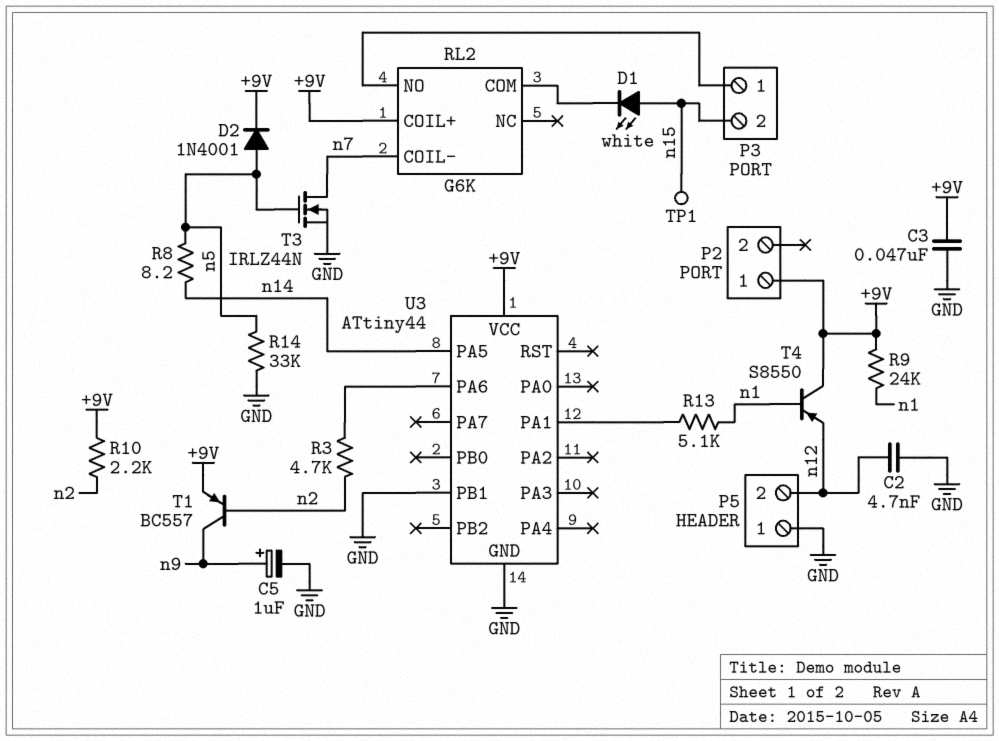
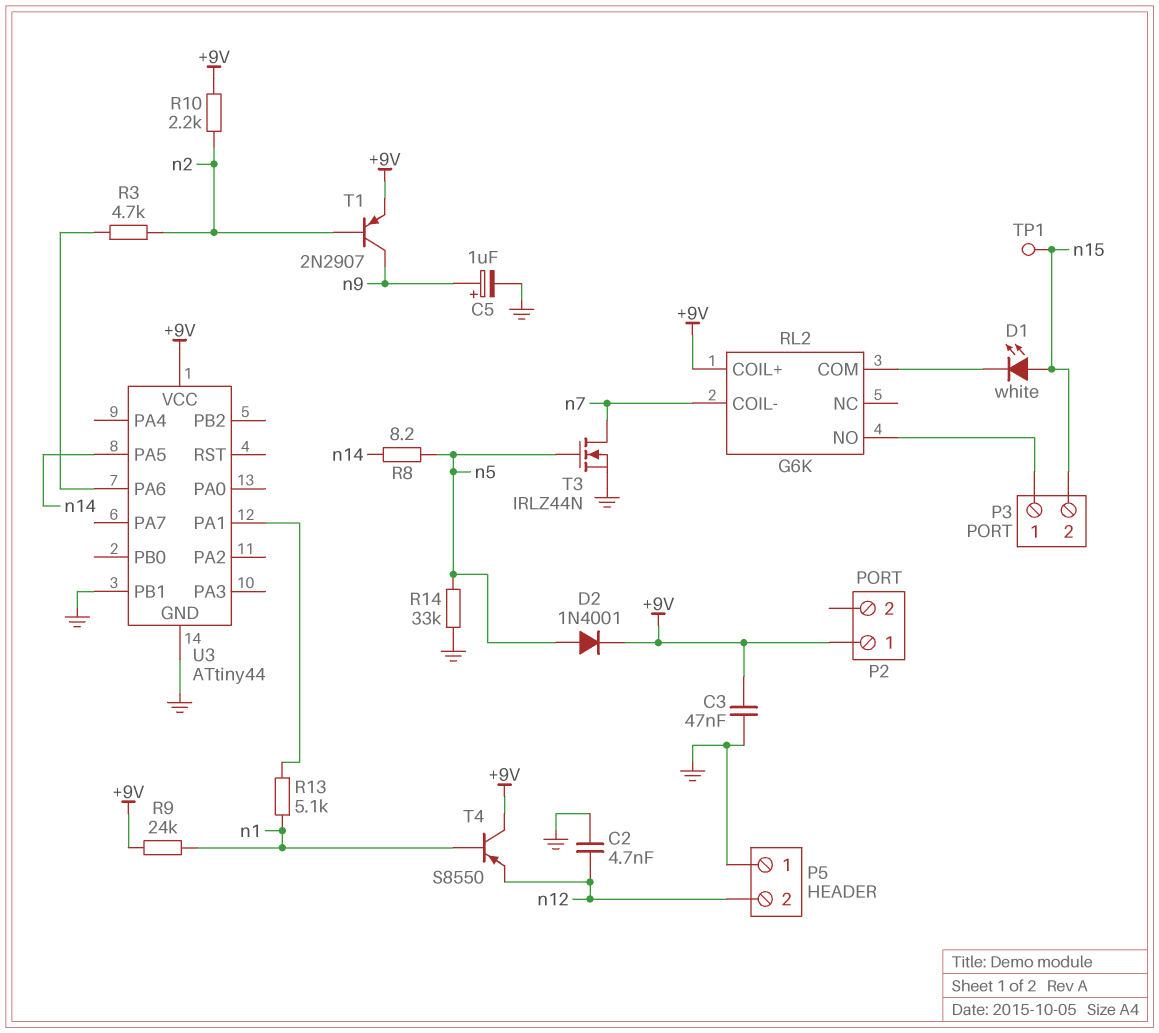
T1: PNP BC557 (B n2, C n9, E +9V) -> PNP 2N2907 (B n2, C n9, E +9V)

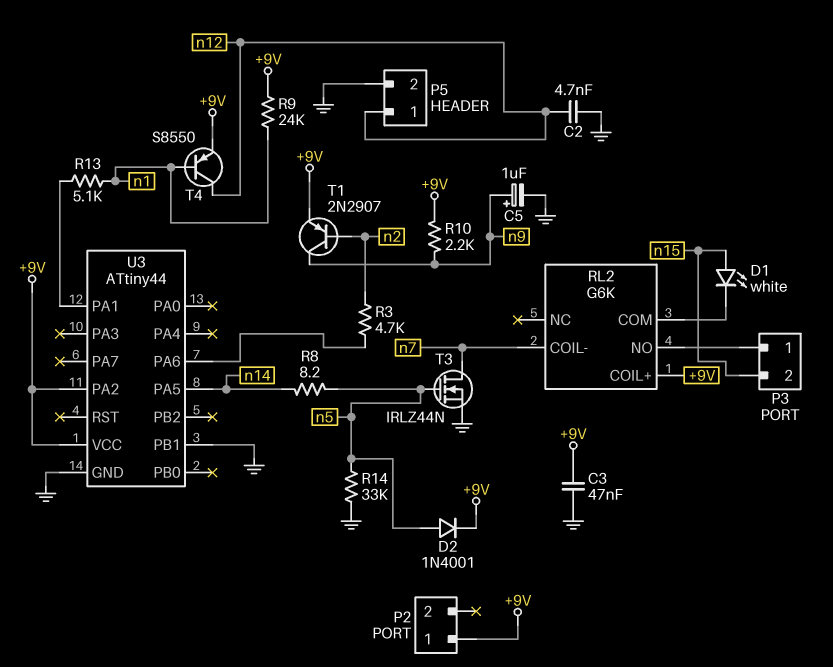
P5 pin 1: GND -> n12
P5 pin 2: n12 -> GND
R10: 2.2k (+9V, n2) -> 2.2k (+9V, n9)
T4: PNP S8550 (B n1, C +9V, E n12) -> PNP S8550 (B n1, C n12, E +9V)
TP1: test point (n15) -> none
U3 pin PA2: none -> +9V

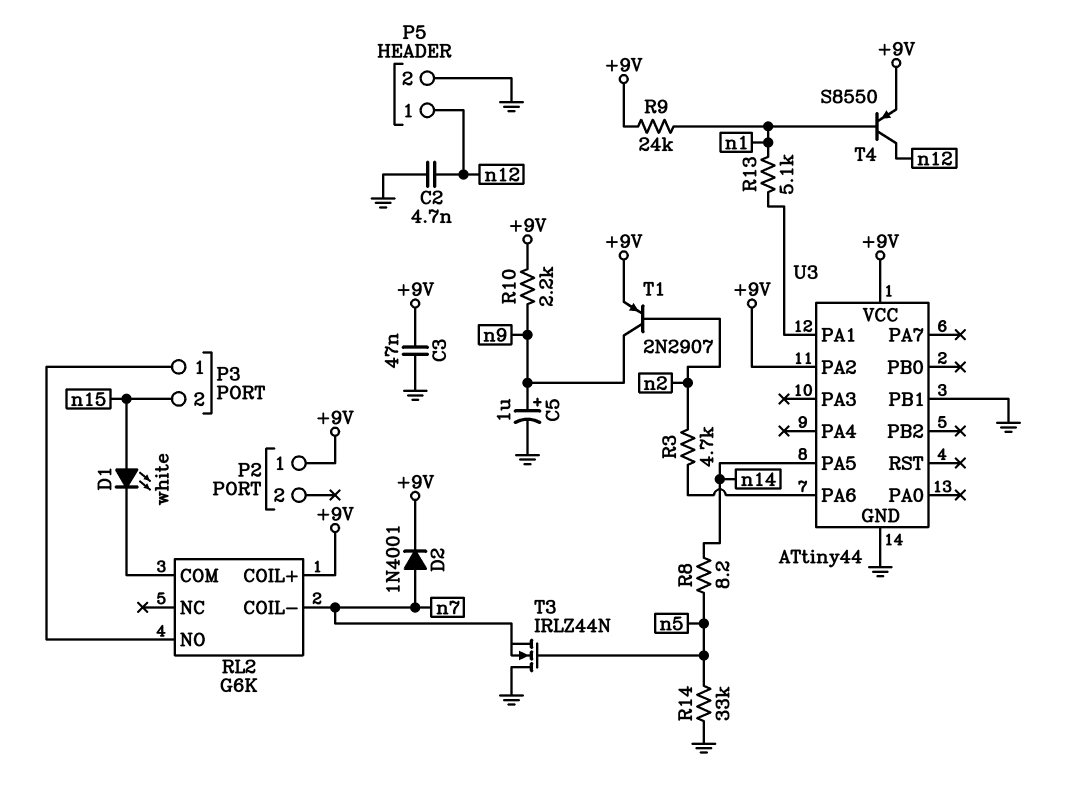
D2: diode 1N4001 (A n5, K +9V) -> diode 1N4001 (A n7, K +9V)
T3: NMOS IRLZ44N (G n5, D n7, S GND) -> NMOS IRLZ44N (G n5, D GND, S n7)

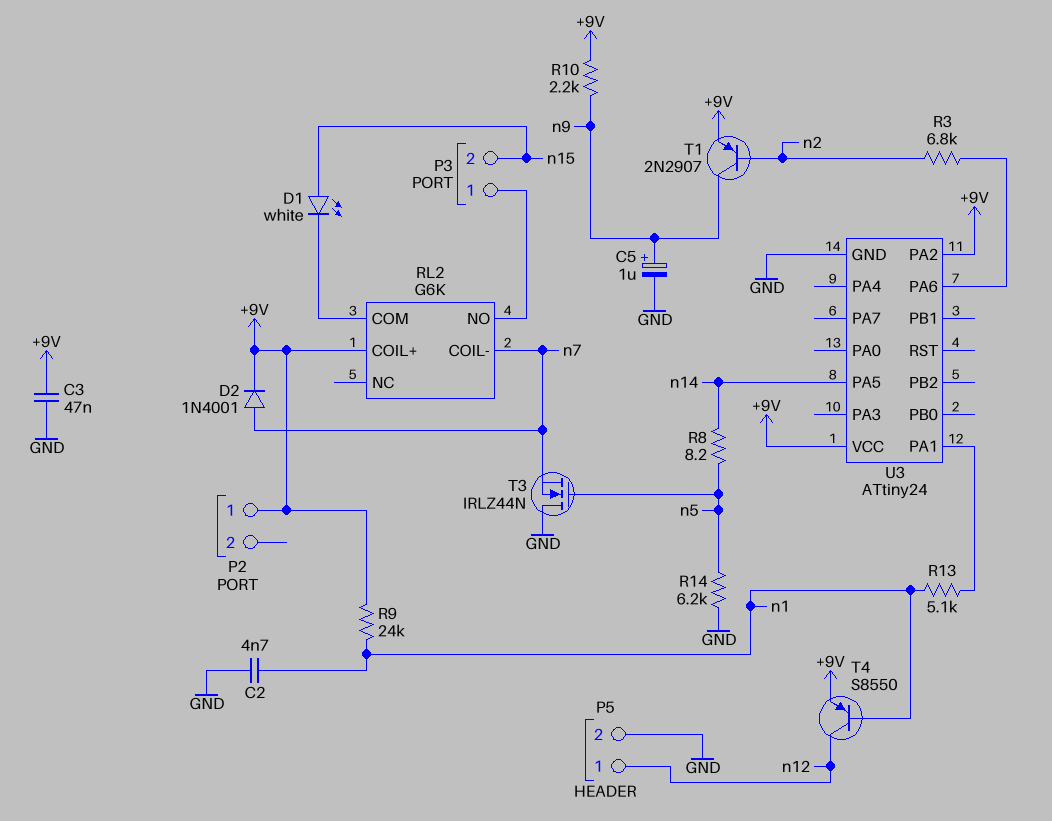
C2: 4.7nF (GND, n12) -> 4.7nF (GND, n1)
R3: 4.7k (U3/PA6, n2) -> 6.8k (U3/PA6, n2)
R14: 33k (GND, n5) -> 6.2k (GND, n5)
U3: ATtiny44 -> ATtiny24
U3 pin PB1: GND -> none

